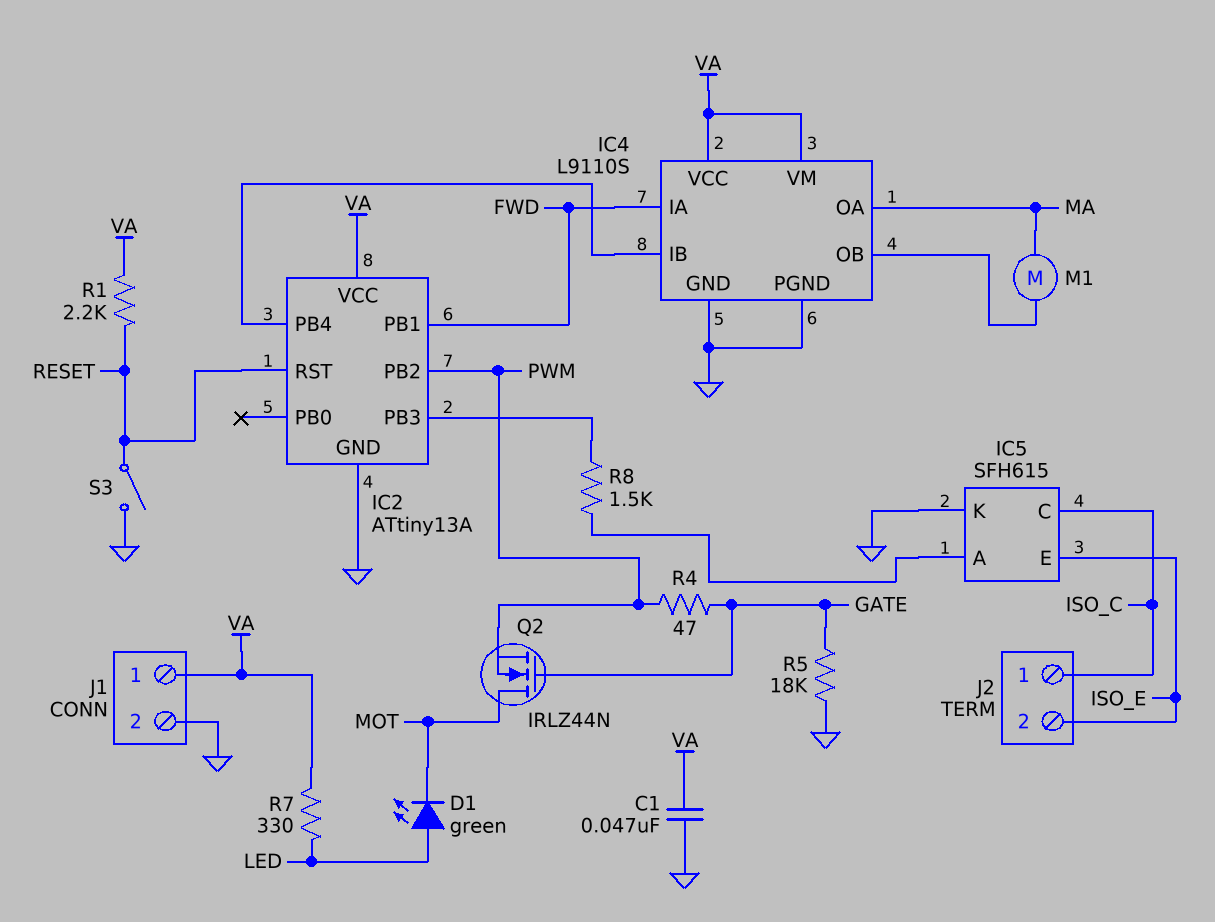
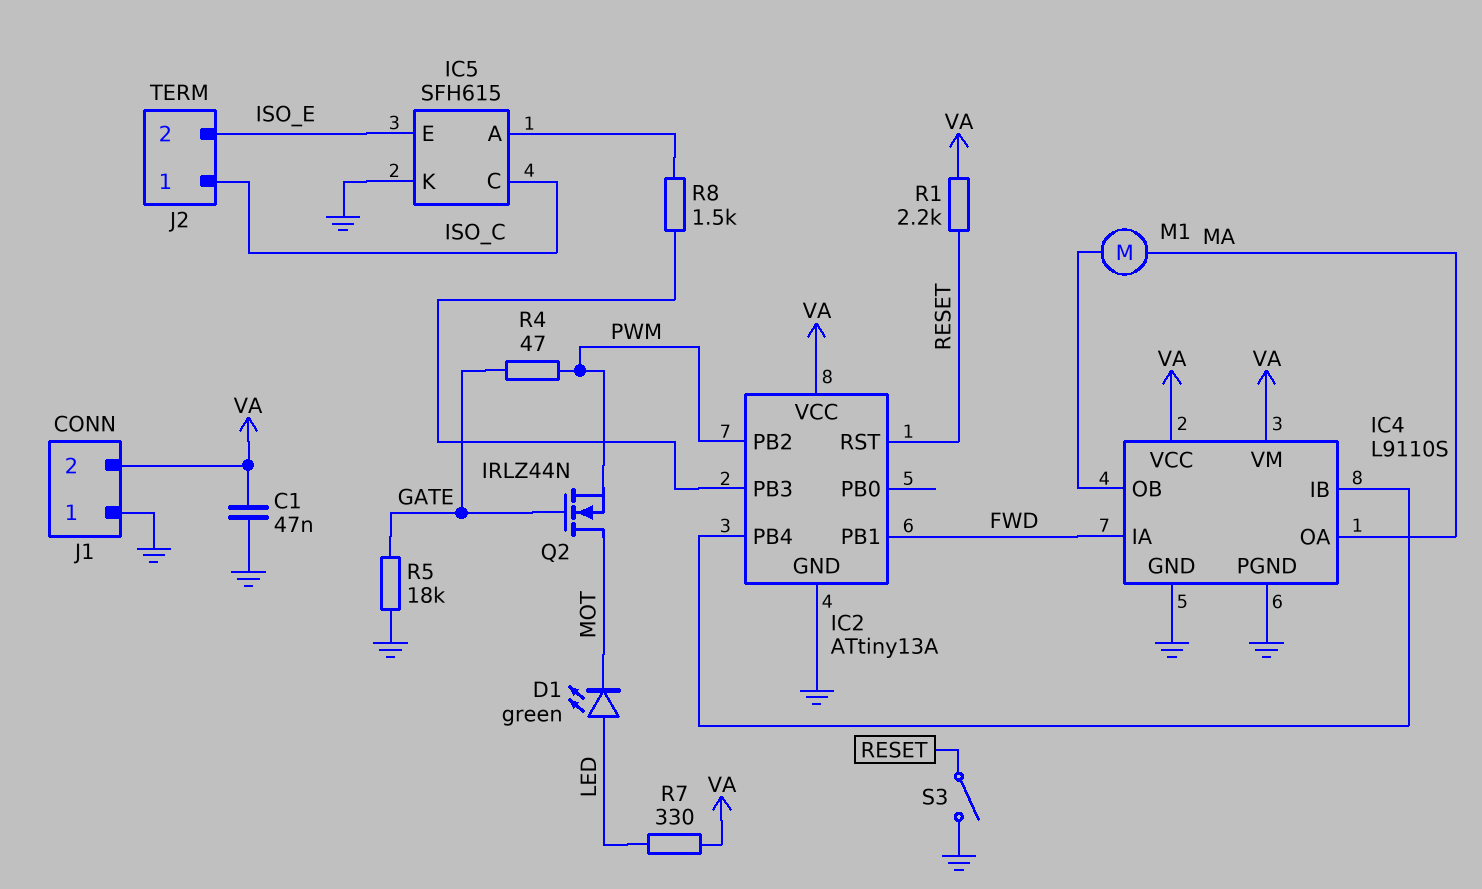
J1 pin 1: VA -> GND
J1 pin 2: GND -> VA

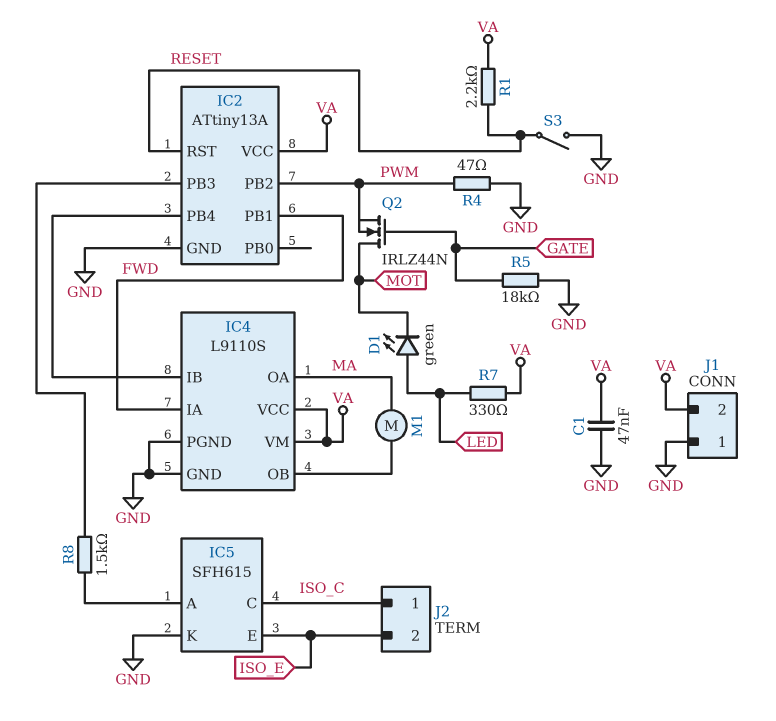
R4: 47 (GATE, PWM) -> 47 (GND, PWM)

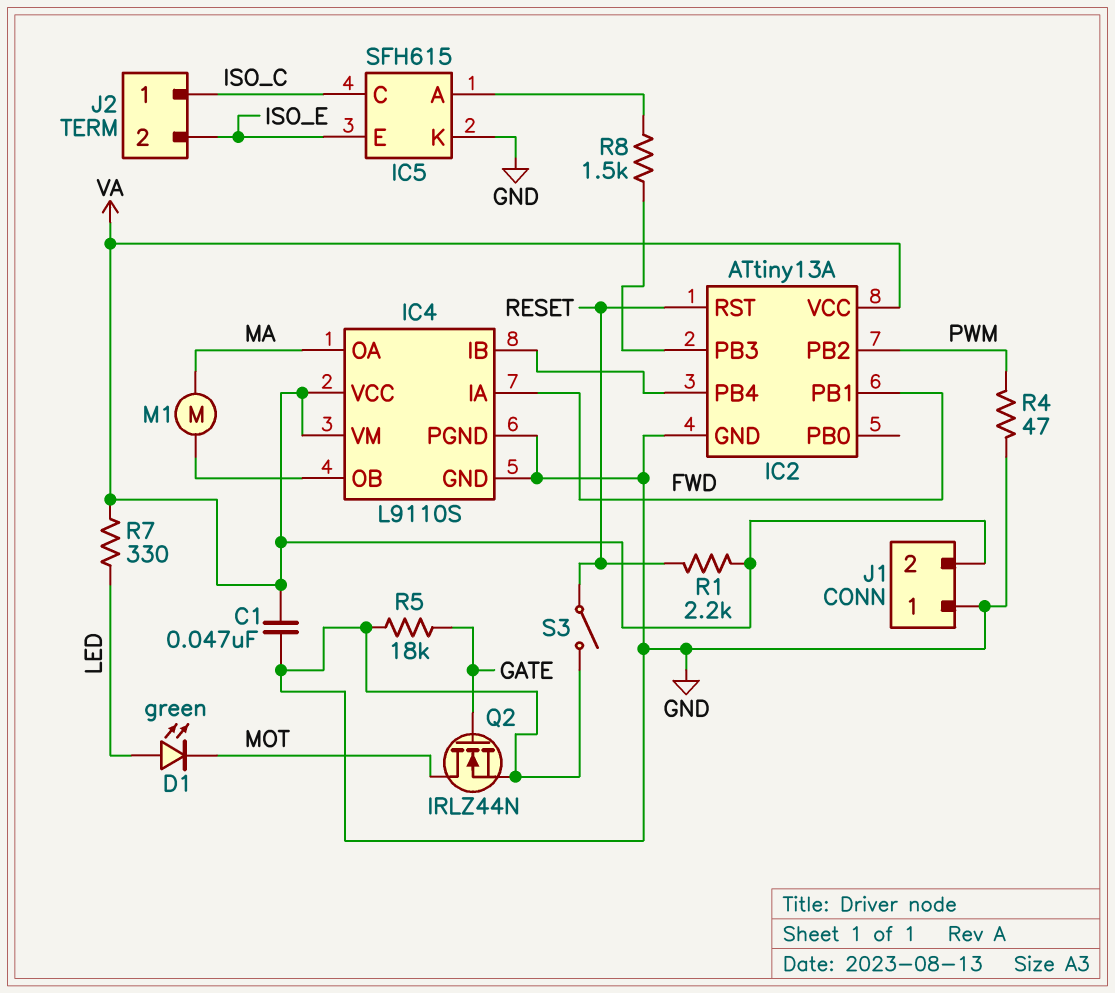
Q2: NMOS IRLZ44N (G GATE, D MOT, S PWM) -> NMOS IRLZ44N (G GATE, D MOT, S GND)

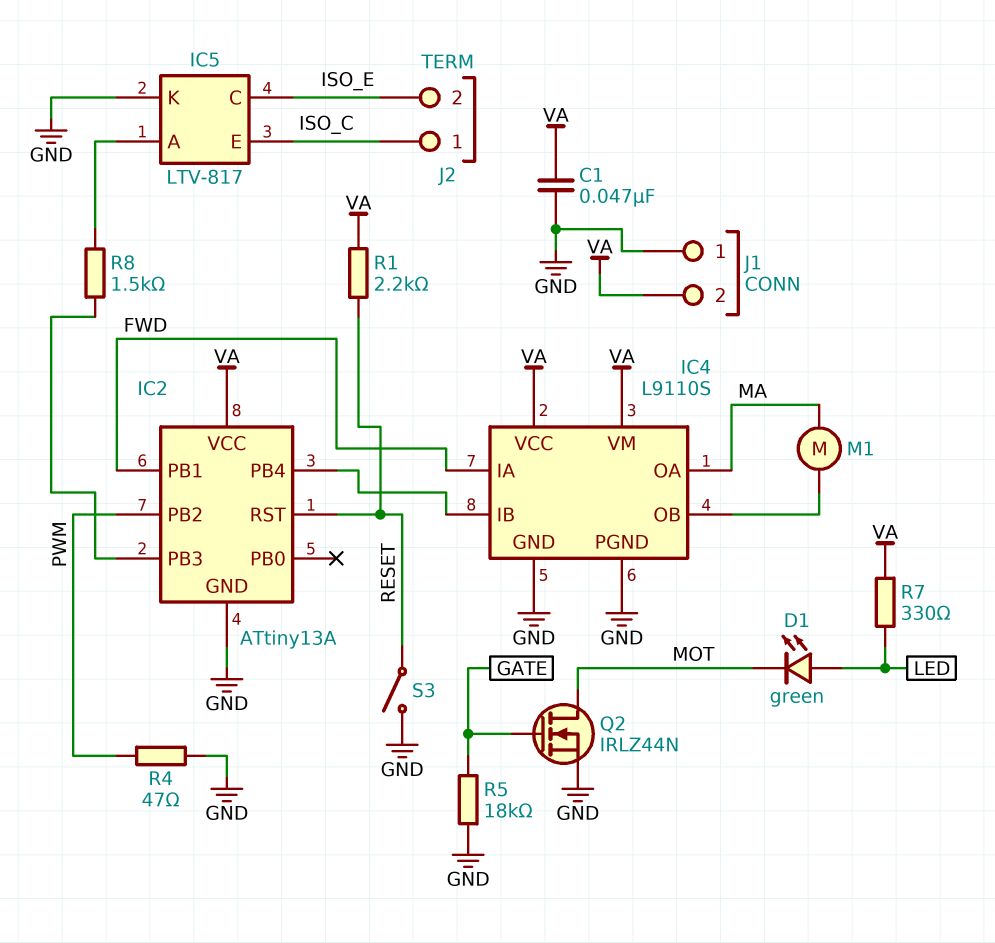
IC5: SFH615 -> LTV-817
IC5 pin C: ISO_C -> ISO_E
IC5 pin E: ISO_E -> ISO_C

